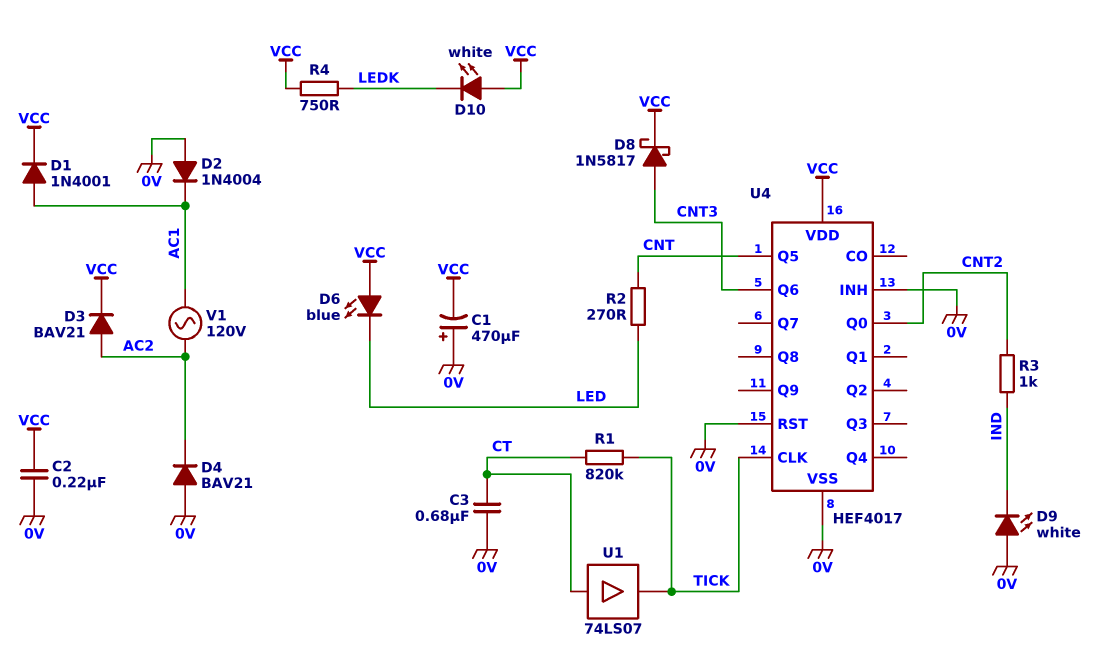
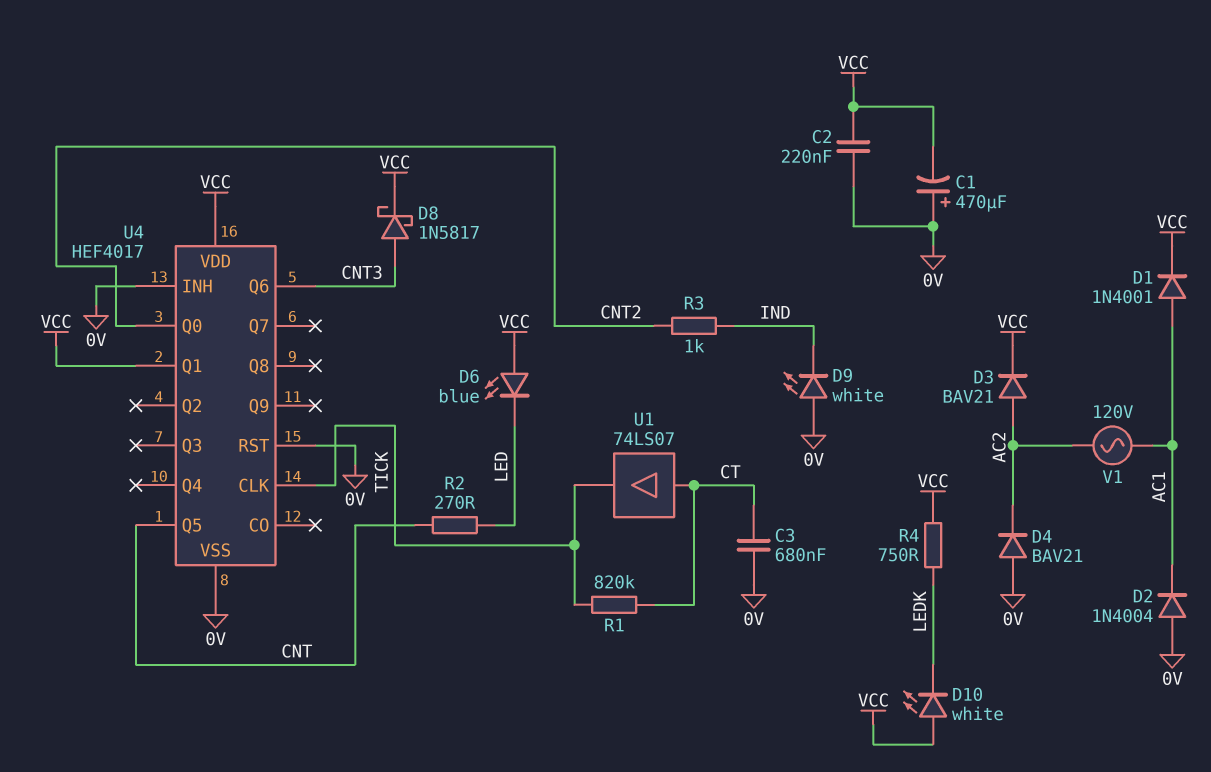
U4 pin Q1: none -> VCC

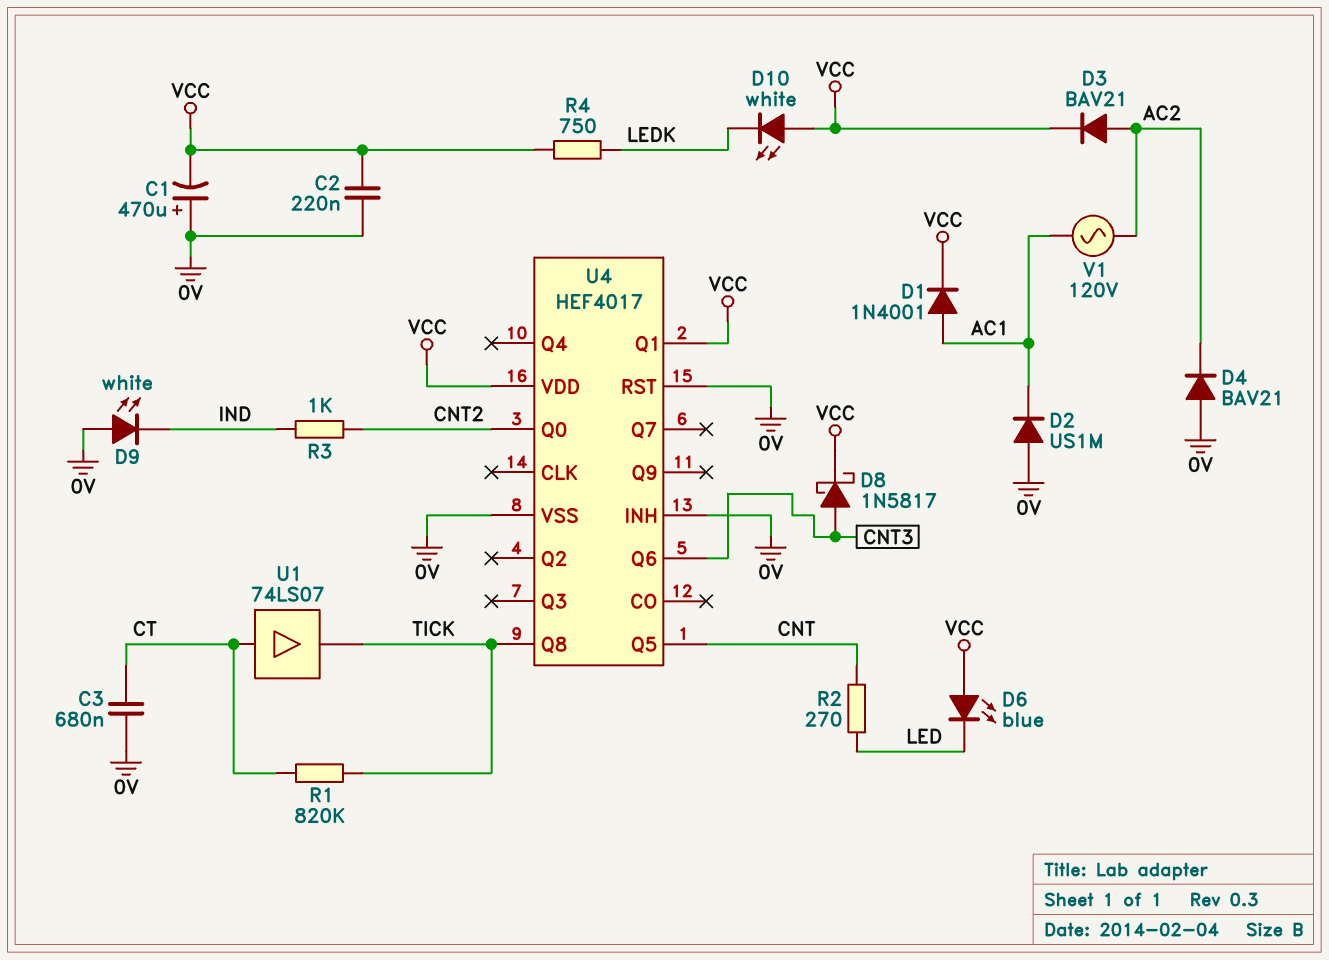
D2: diode 1N4004 (A 0V, K AC1) -> diode US1M (A 0V, K AC1)
U4 pin CLK: TICK -> none
U4 pin Q8: none -> TICK

